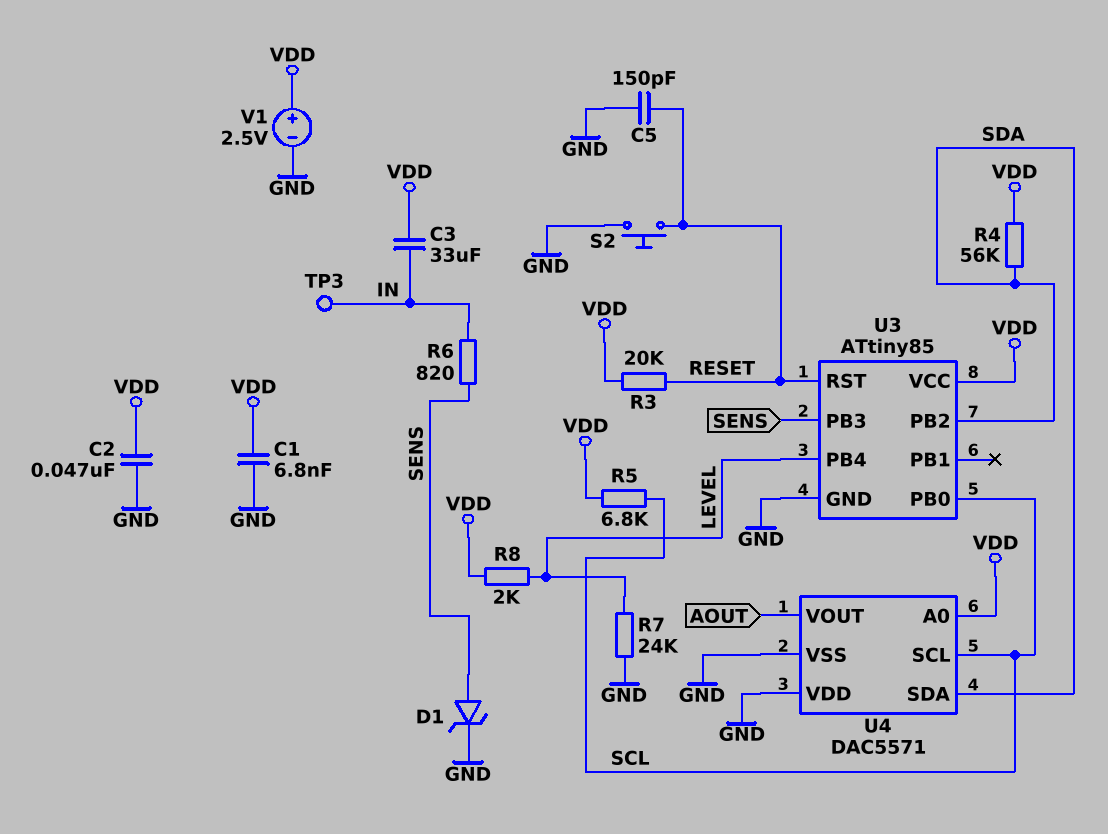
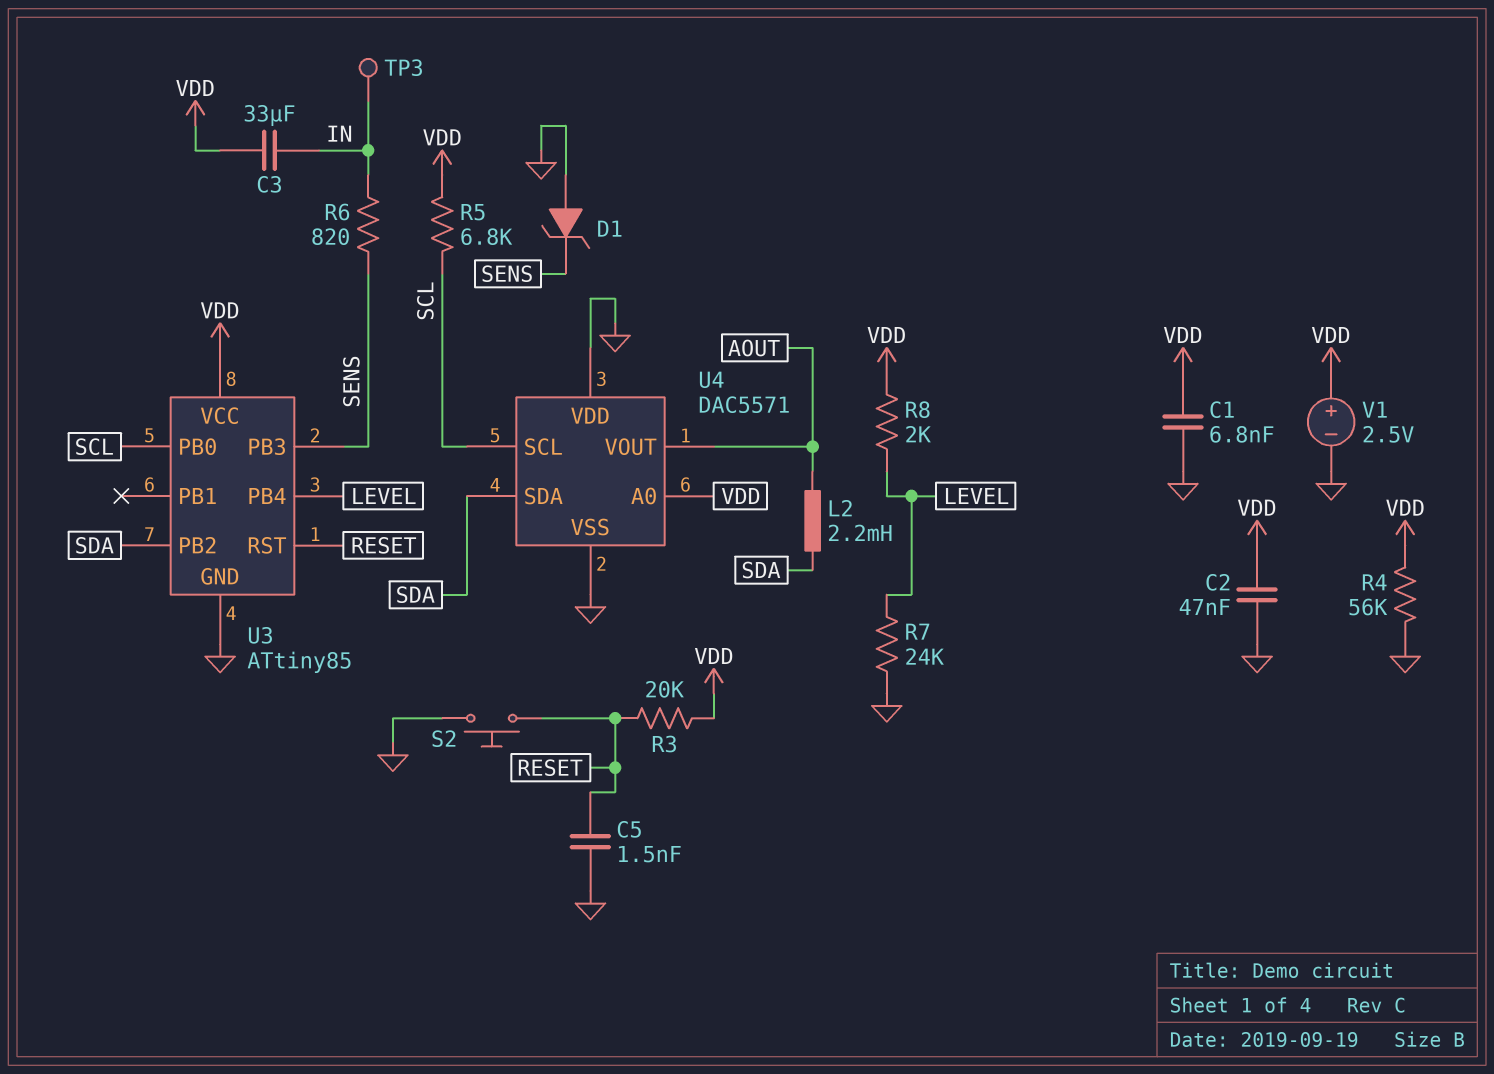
C5: 150pF (GND, RESET) -> 1.5nF (GND, RESET)
D1: zener (A SENS, K GND) -> zener (A GND, K SENS)
L2: none -> 2.2mH (AOUT, SDA)
R4: 56k (SDA, VDD) -> 56k (GND, VDD)

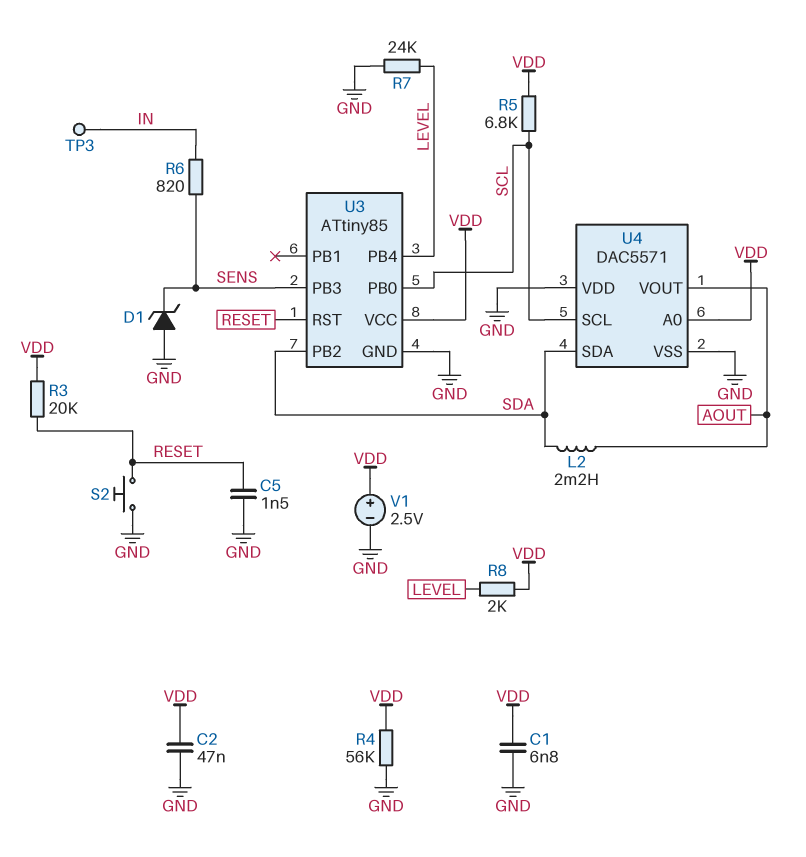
C3: 33uF (IN, VDD) -> none

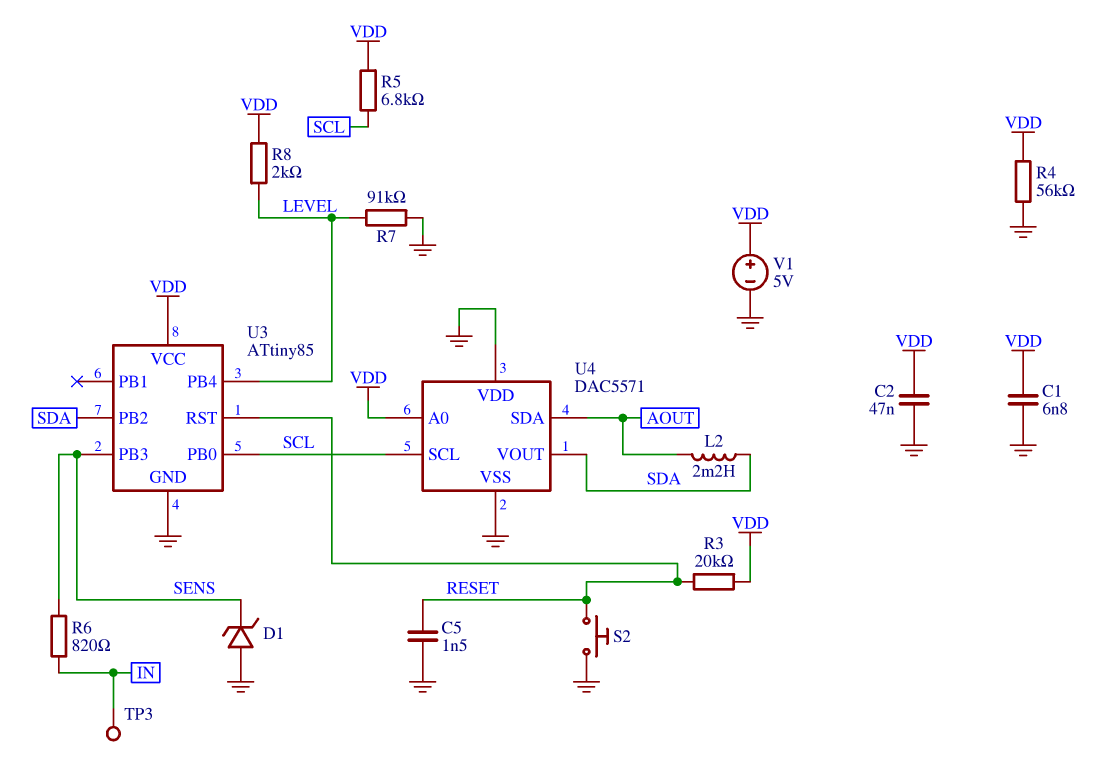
R7: 24k (GND, LEVEL) -> 91k (GND, LEVEL)
U4 pin SDA: SDA -> AOUT
U4 pin VOUT: AOUT -> SDA
V1: 2.5V (plus VDD, minus GND) -> 5V (plus VDD, minus GND)

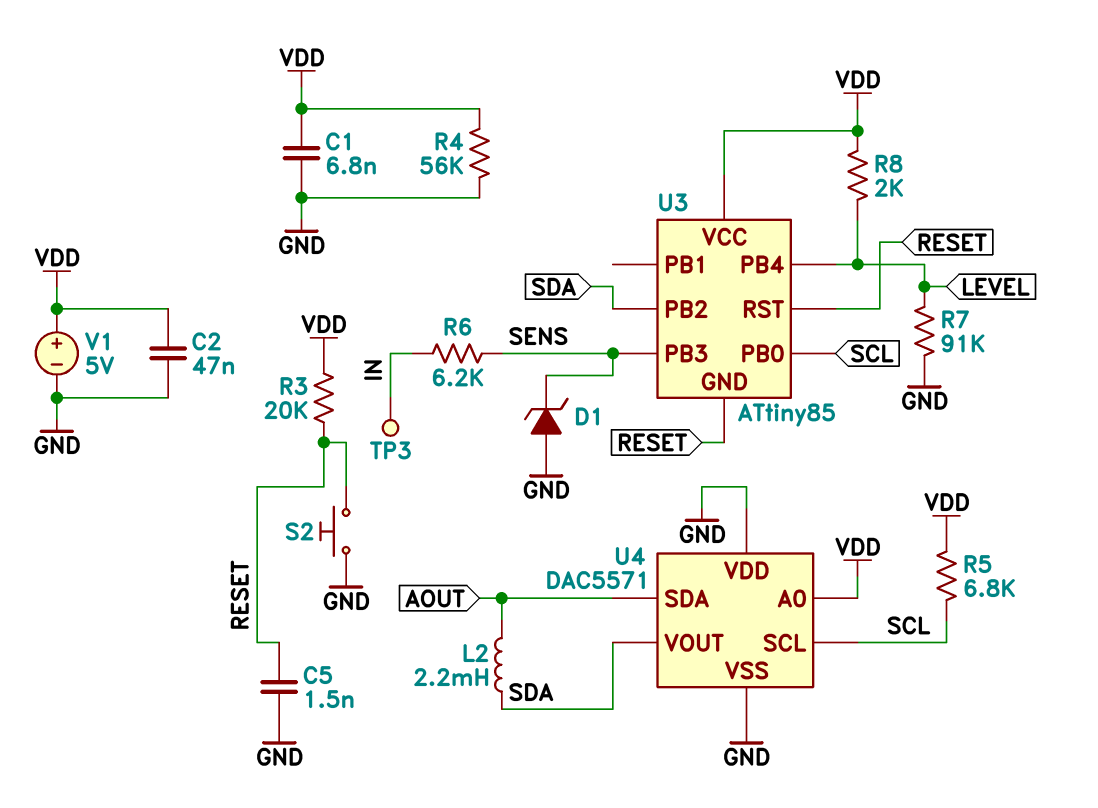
R6: 820 (IN, SENS) -> 6.2k (IN, SENS)
U3 pin GND: GND -> RESET

